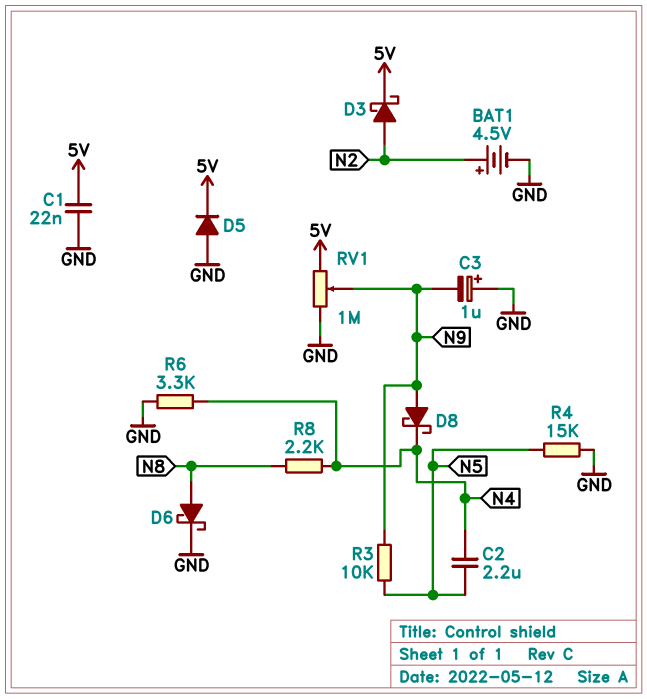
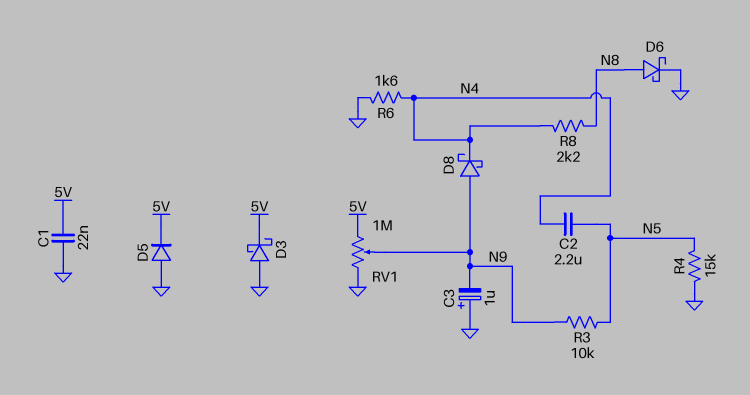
BAT1: 4.5V (plus N2, minus GND) -> none
D3: schottky (A N2, K 5V) -> schottky (A GND, K 5V)
R6: 3.3k (GND, N4) -> 1.6k (GND, N4)

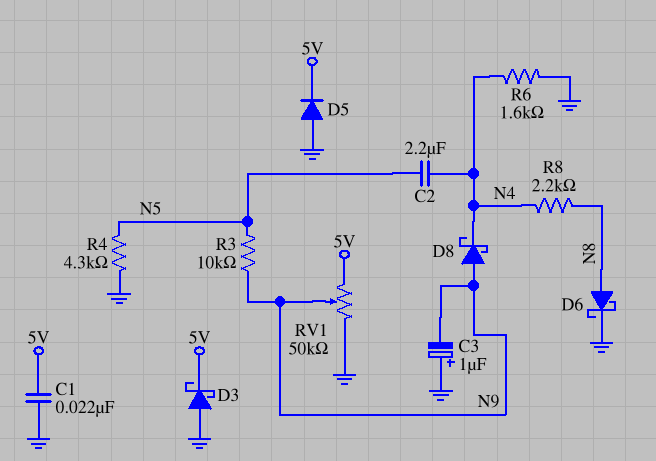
R4: 15k (GND, N5) -> 4.3k (GND, N5)
RV1: 1M (5V, GND, wiper N9) -> 50k (5V, GND, wiper N9)

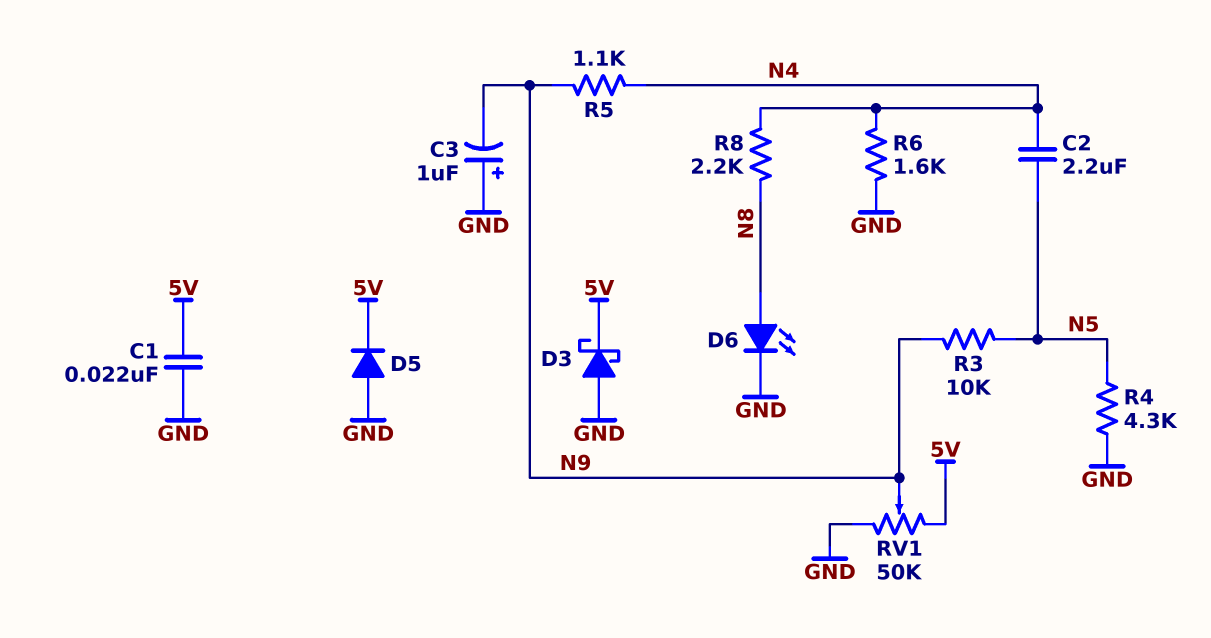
D6: schottky (A N8, K GND) -> LED (A N8, K GND)
D8: schottky (A N9, K N4) -> none
R5: none -> 1.1k (N4, N9)

